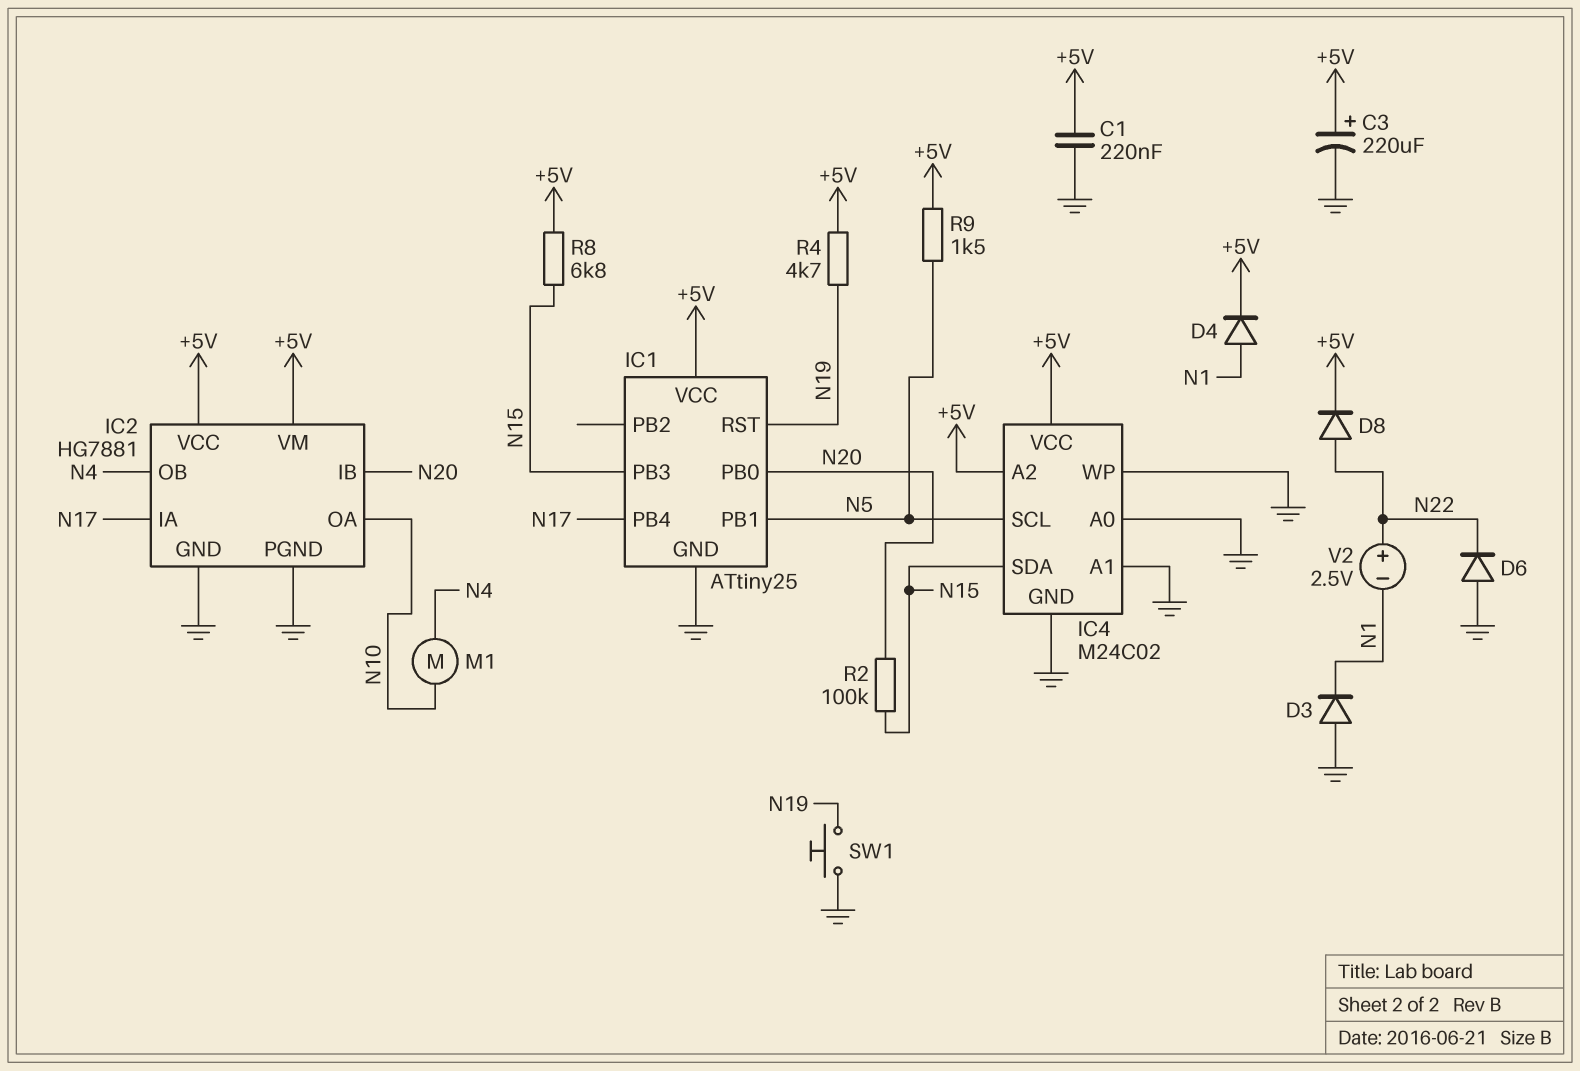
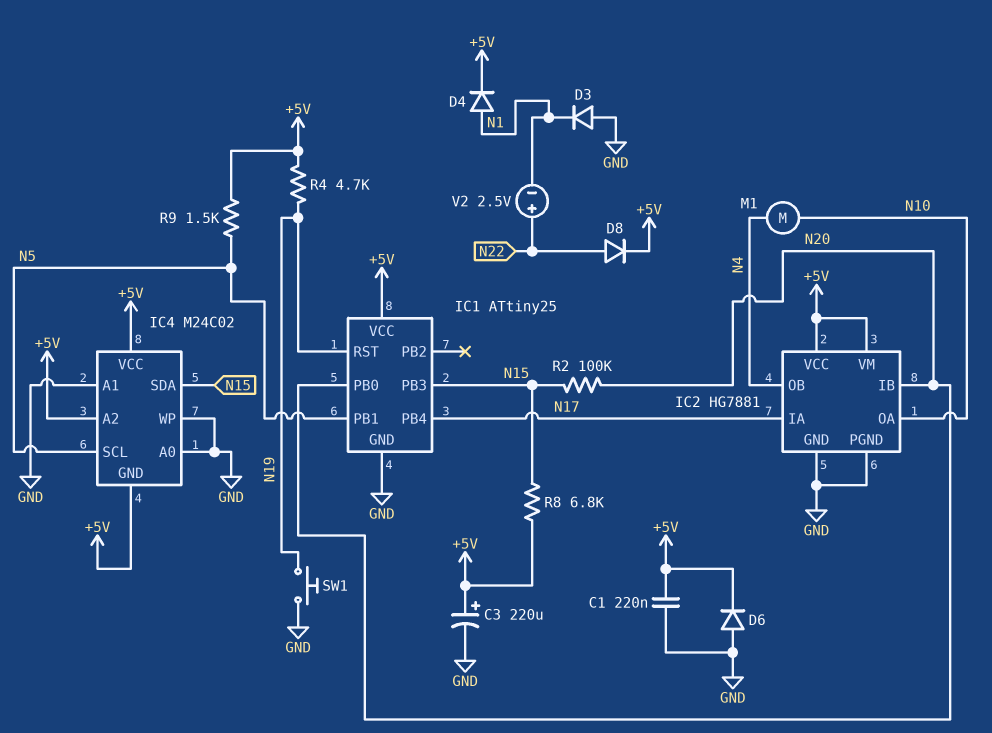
D6: diode (A GND, K N22) -> diode (A GND, K +5V)
IC4 pin GND: GND -> +5V

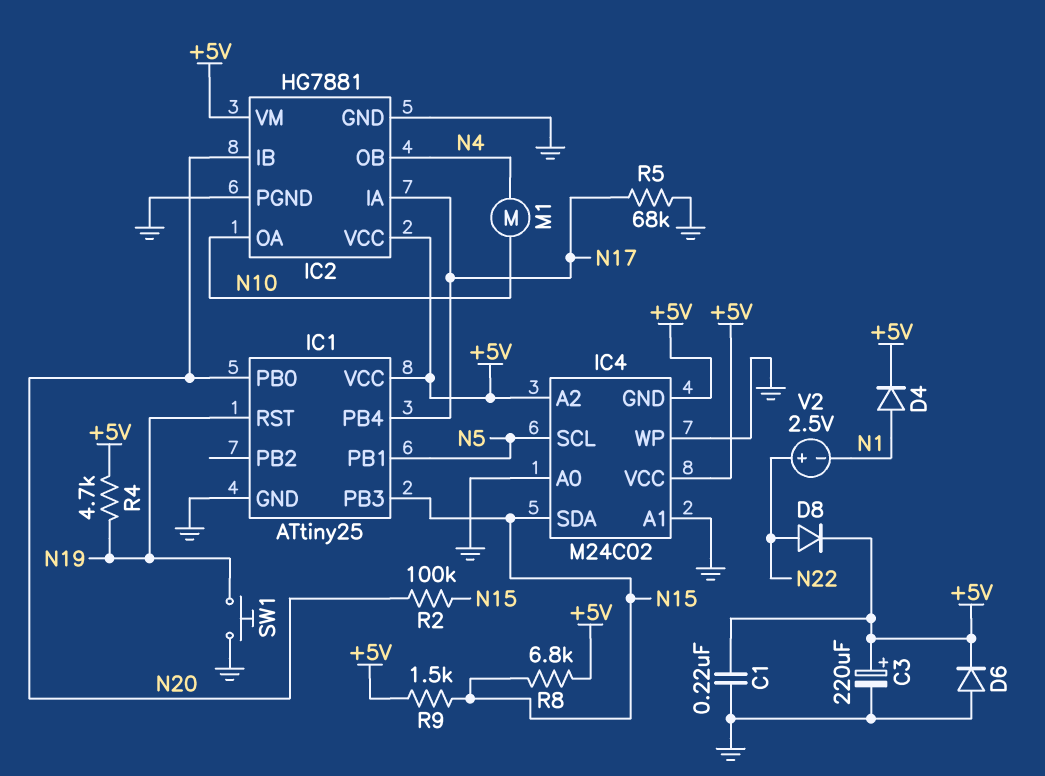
D3: diode (A GND, K N1) -> none
R5: none -> 68k (GND, N17)
R9: 1.5k (+5V, N5) -> 1.5k (+5V, N15)

